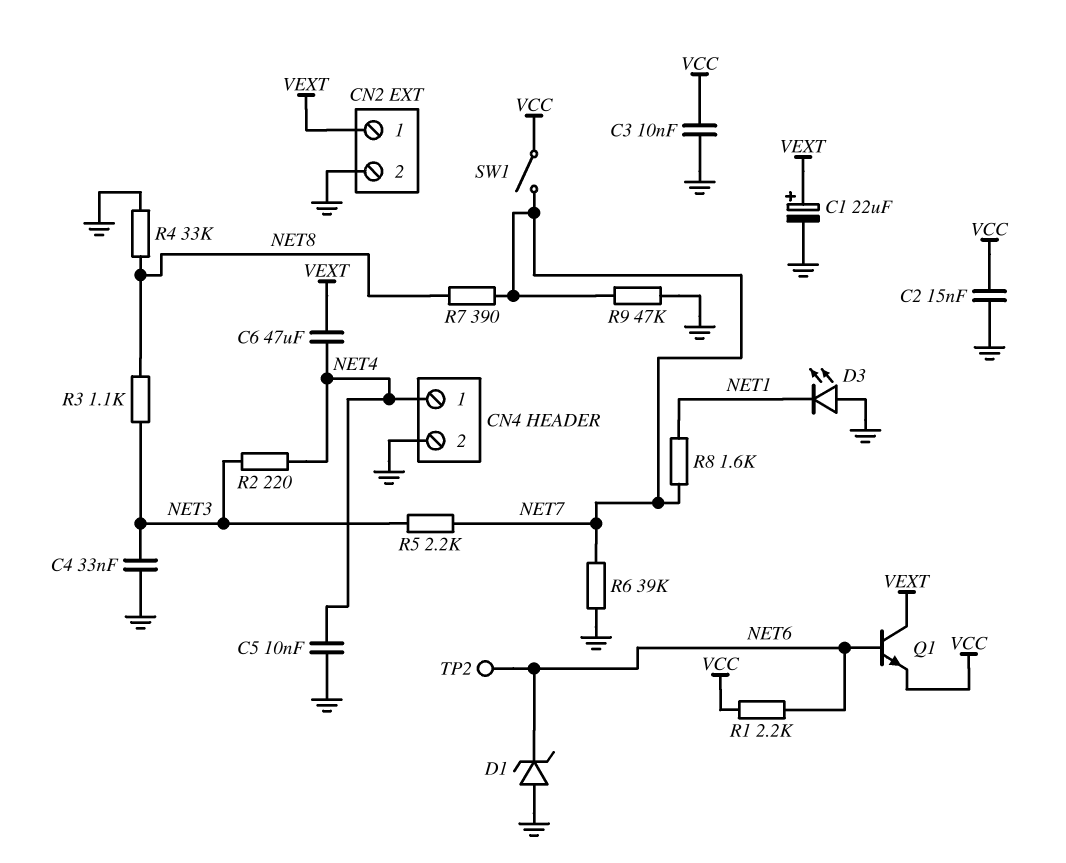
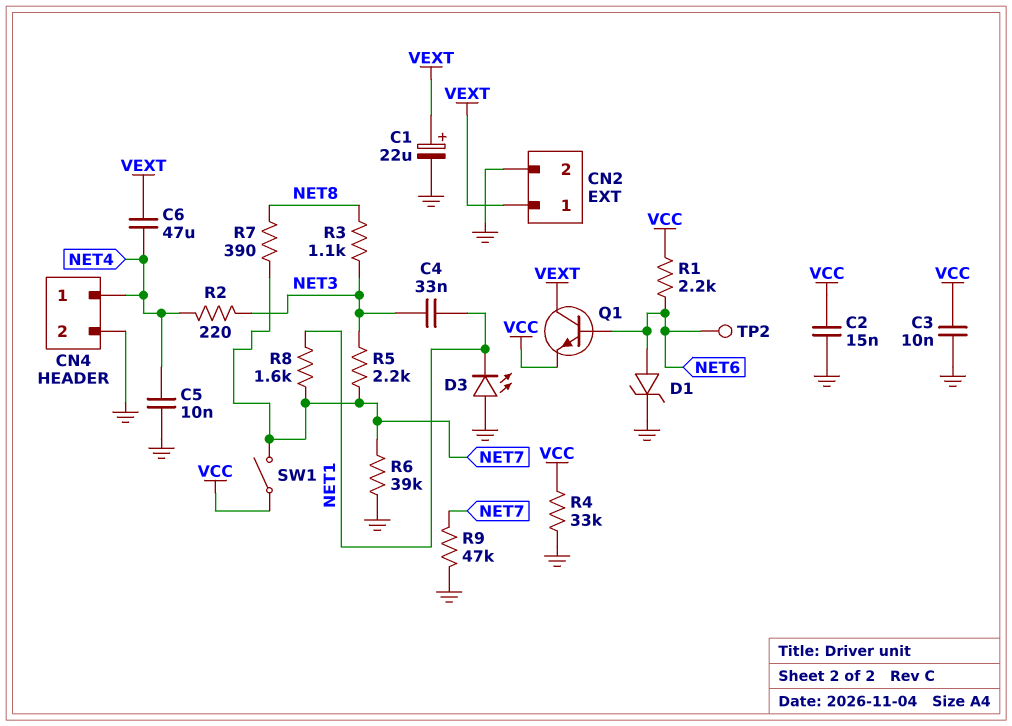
C4: 33nF (GND, NET3) -> 33nF (NET1, NET3)
D1: zener (A GND, K NET6) -> zener (A NET6, K GND)
R4: 33k (GND, NET8) -> 33k (GND, VCC)

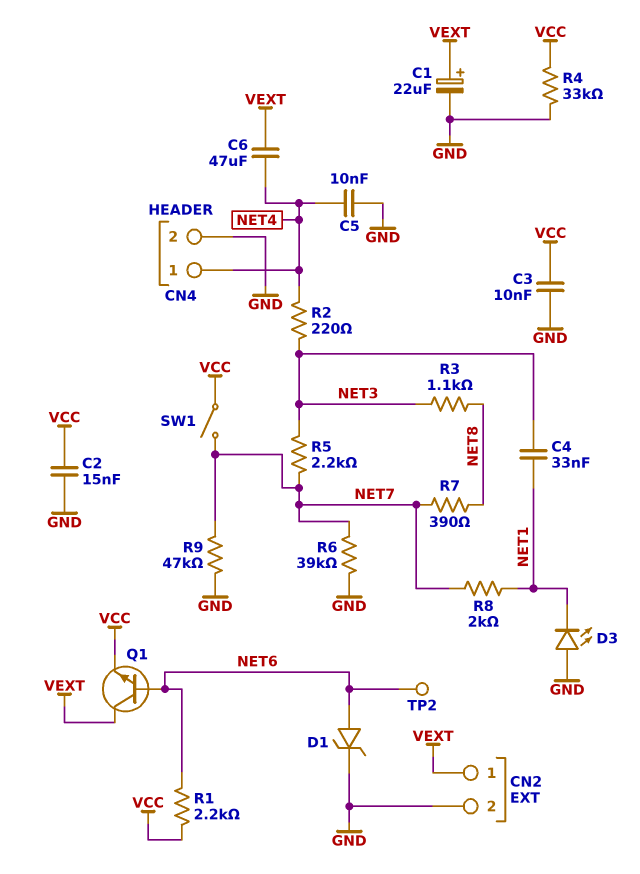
R8: 1.6k (NET1, NET7) -> 2k (NET1, NET7)

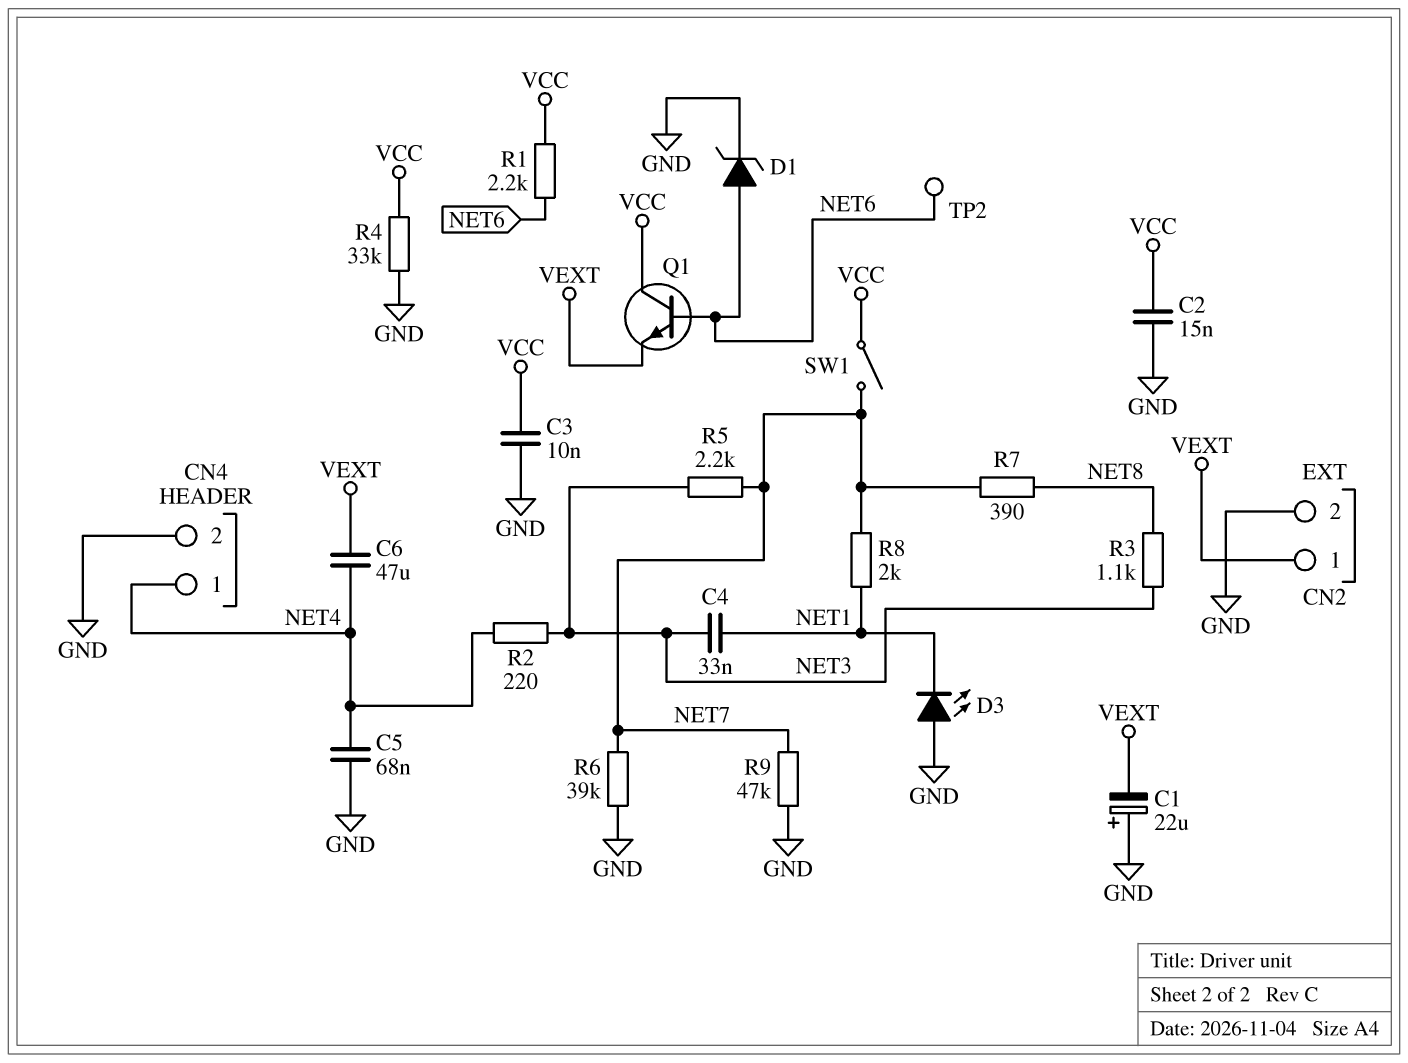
C1: 22uF (plus VEXT, minus GND) -> 22uF (plus GND, minus VEXT)
C5: 10nF (GND, NET4) -> 68nF (GND, NET4)
Q1: NPN (B NET6, C VEXT, E VCC) -> NPN (B NET6, C VCC, E VEXT)

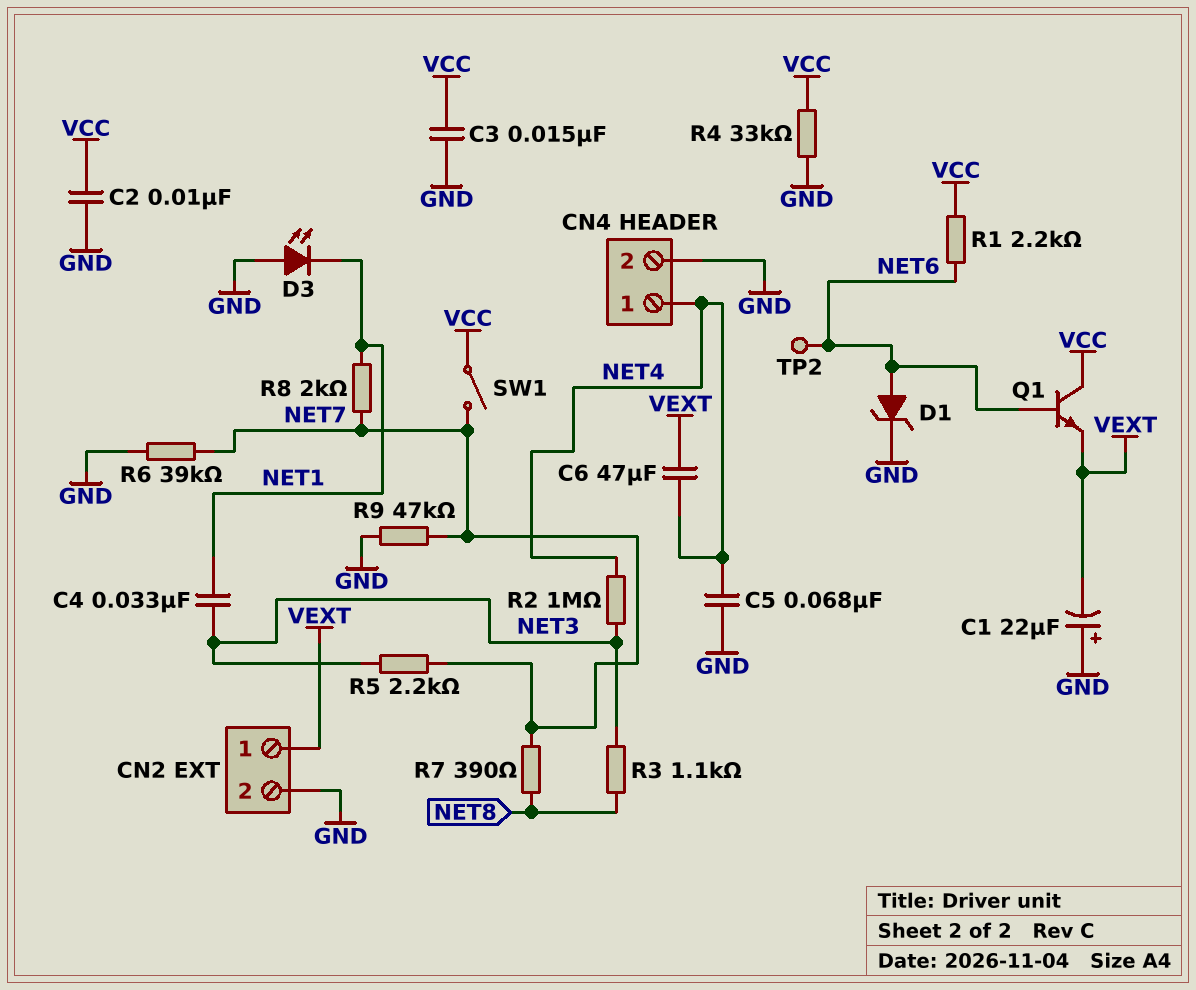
C2: 15nF (GND, VCC) -> 10nF (GND, VCC)
C3: 10nF (GND, VCC) -> 15nF (GND, VCC)
R2: 220 (NET3, NET4) -> 1M (NET3, NET4)

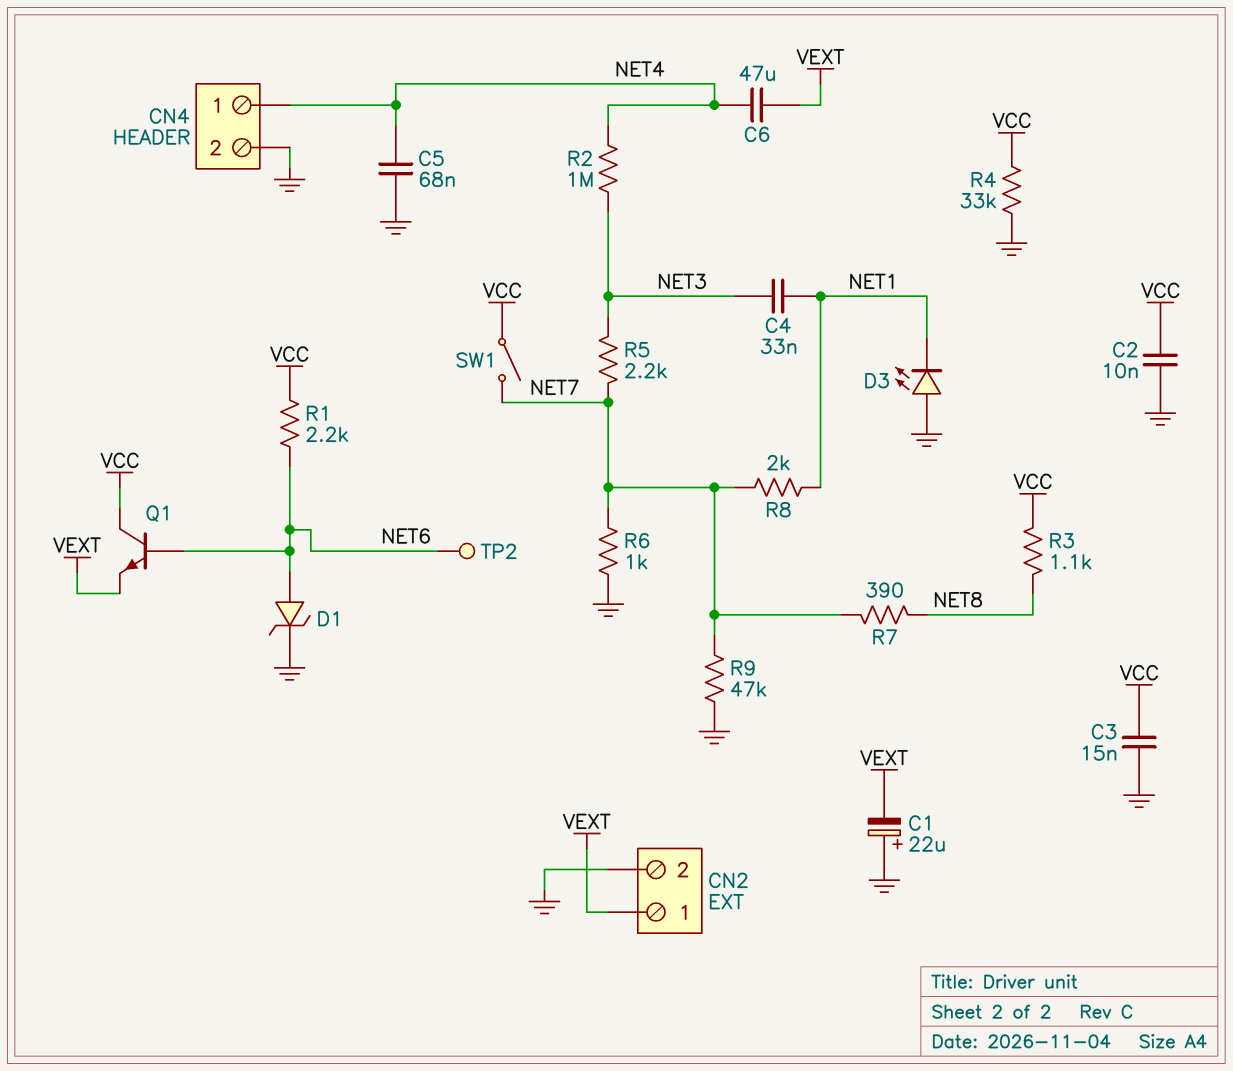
R3: 1.1k (NET3, NET8) -> 1.1k (NET8, VCC)
R6: 39k (GND, NET7) -> 1k (GND, NET7)

